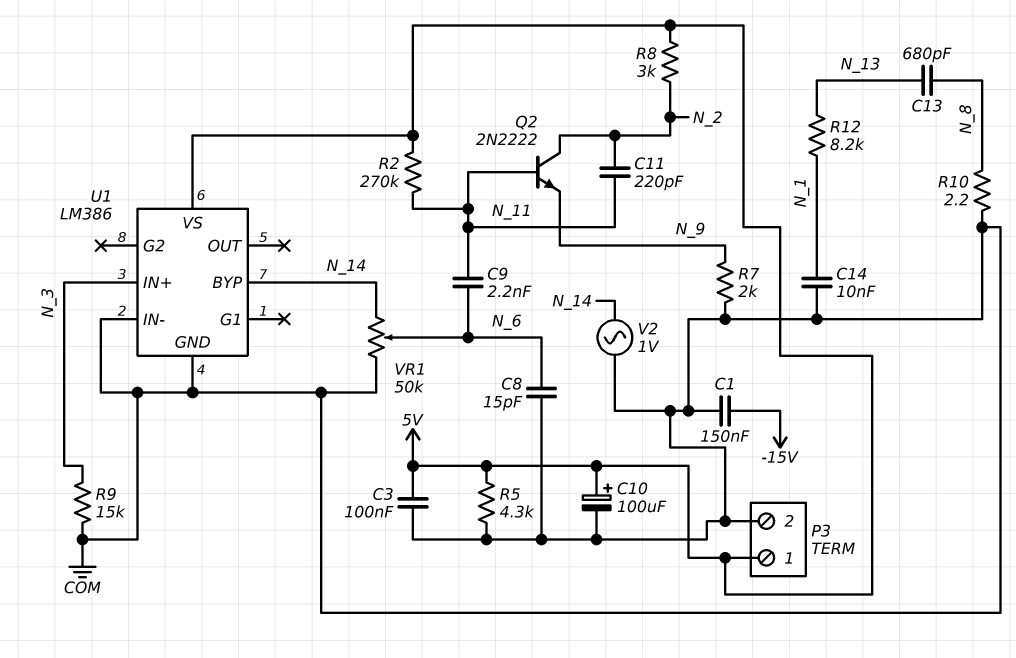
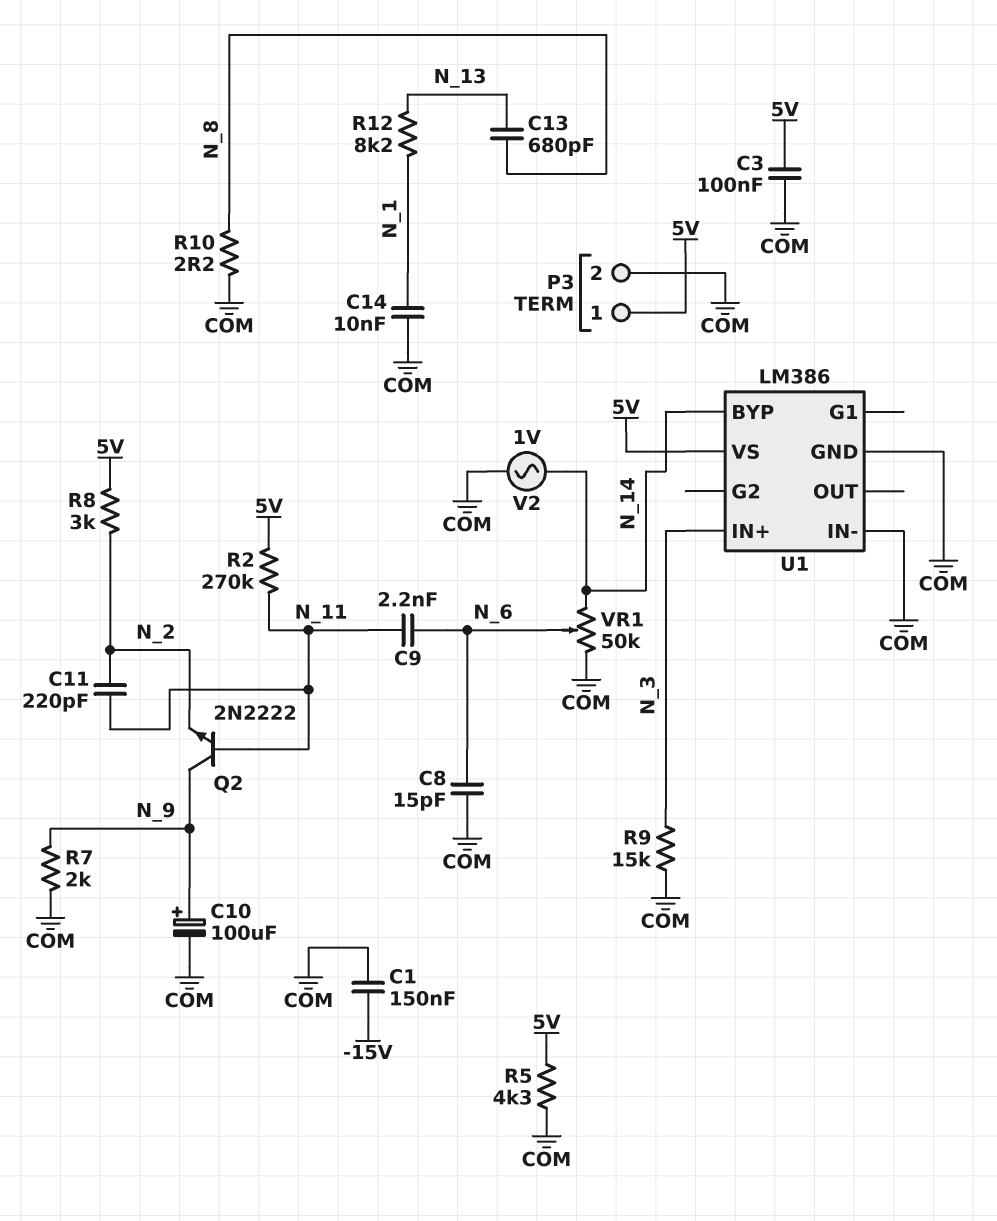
C10: 100uF (plus 5V, minus COM) -> 100uF (plus N_9, minus COM)
Q2: NPN 2N2222 (B N_11, C N_2, E N_9) -> NPN 2N2222 (B N_11, C N_9, E N_2)

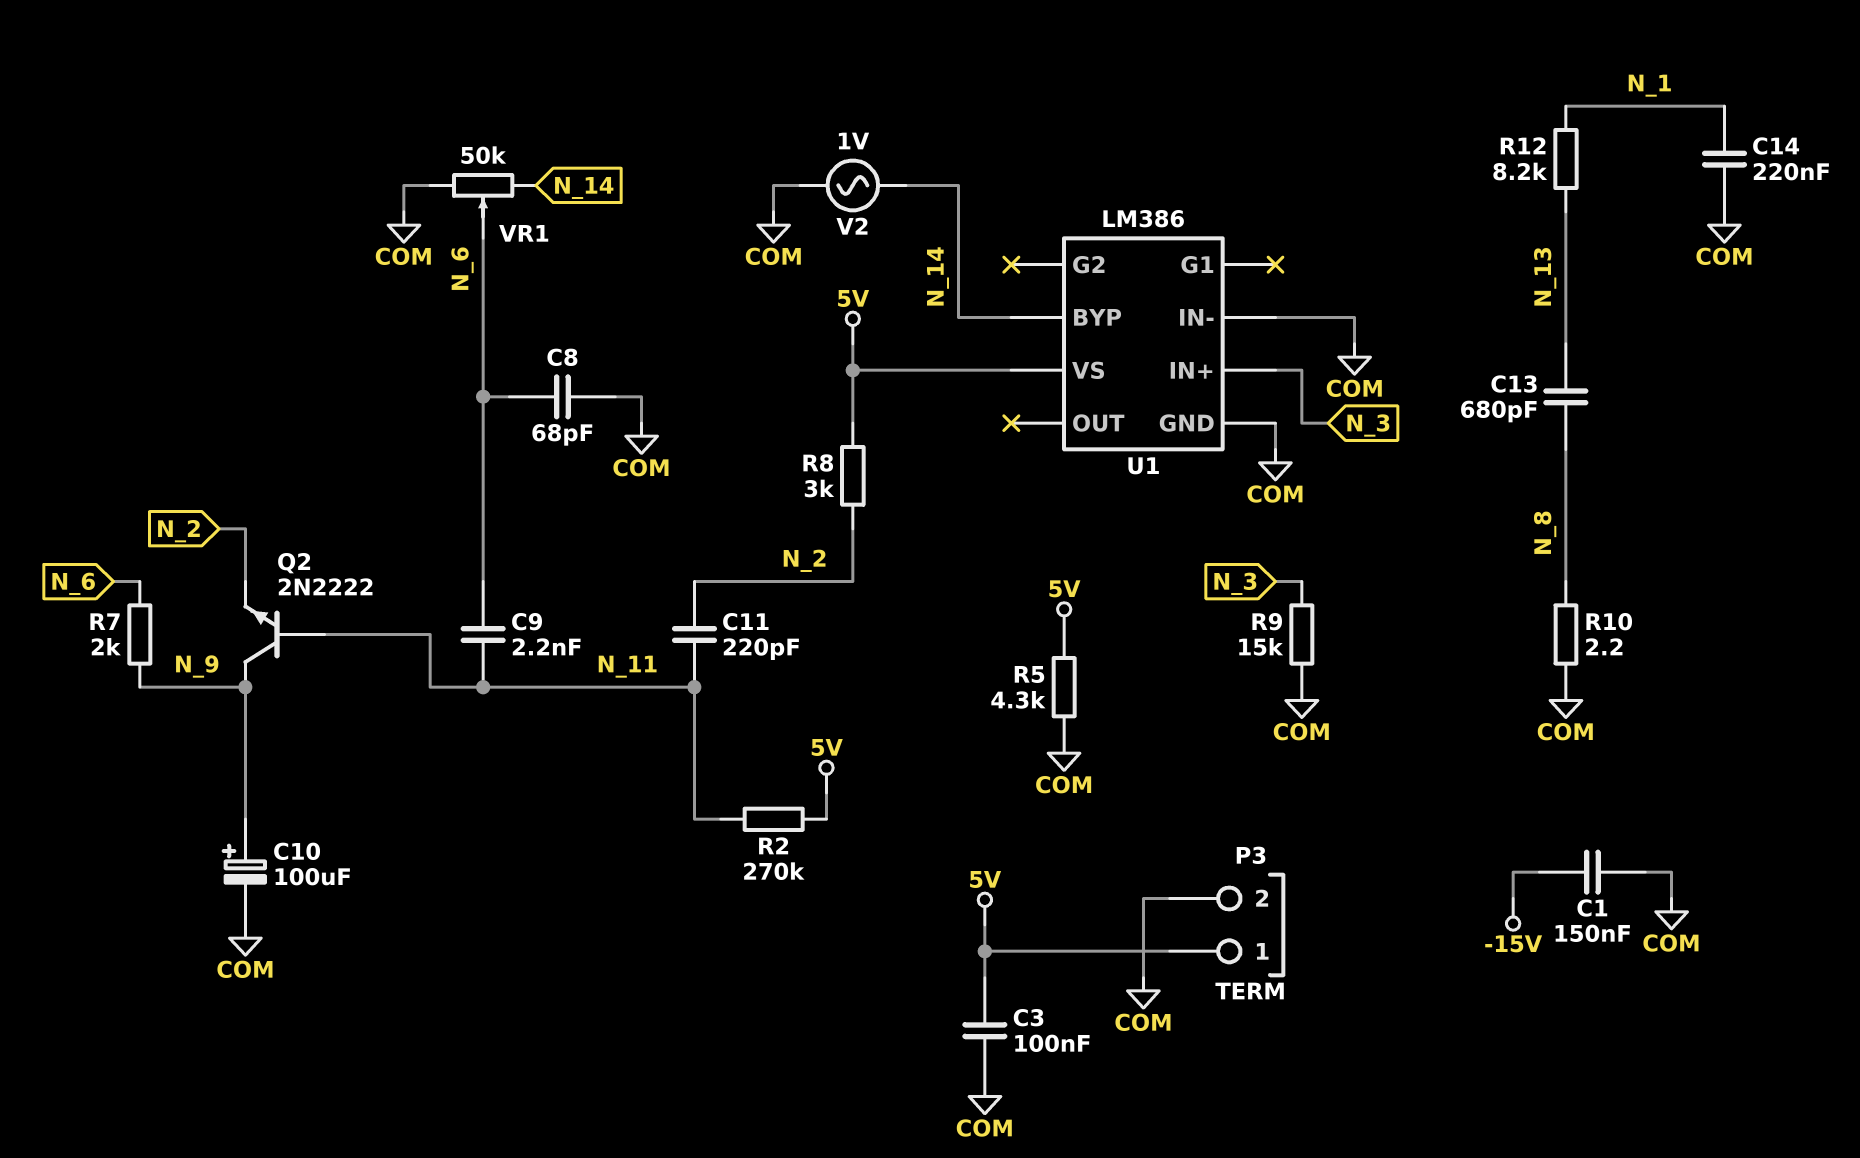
C8: 15pF (COM, N_6) -> 68pF (COM, N_6)
C14: 10nF (COM, N_1) -> 220nF (COM, N_1)
R7: 2k (COM, N_9) -> 2k (N_6, N_9)

